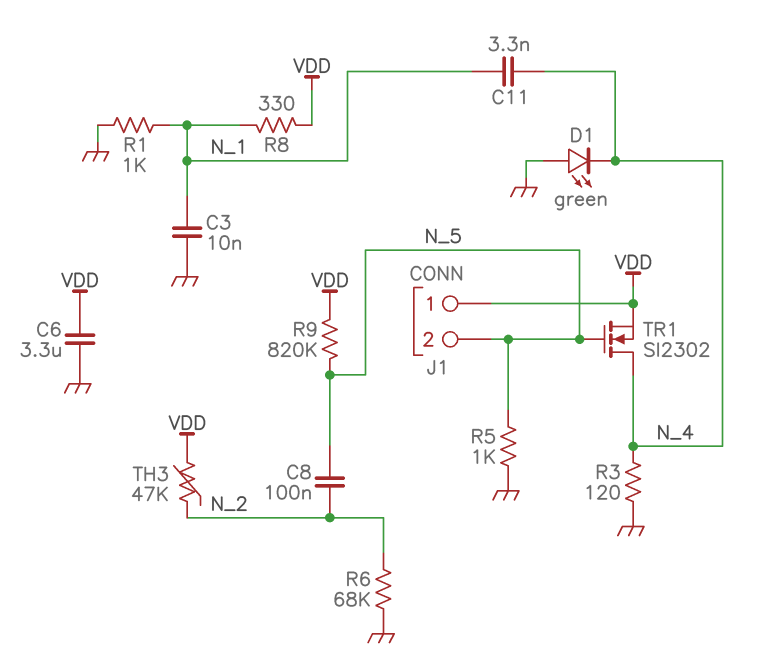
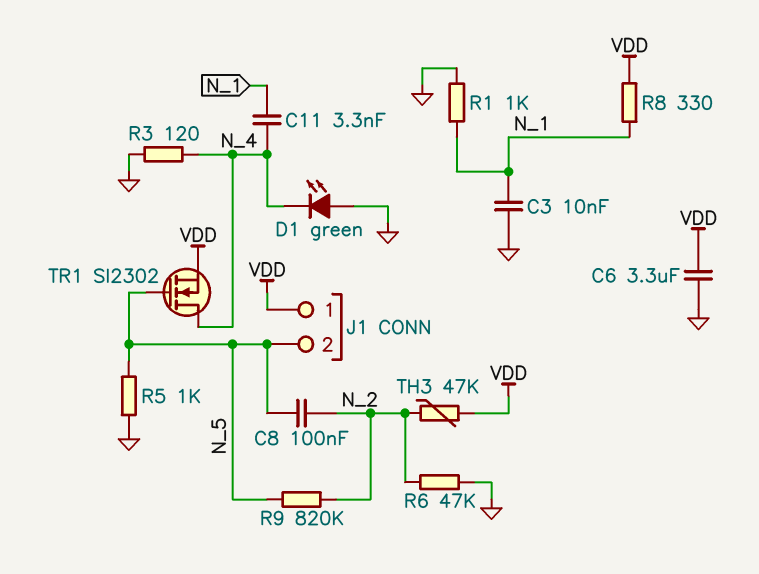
R6: 68k (GND, N_2) -> 47k (GND, N_2)
R9: 820k (N_5, VDD) -> 820k (N_2, N_5)

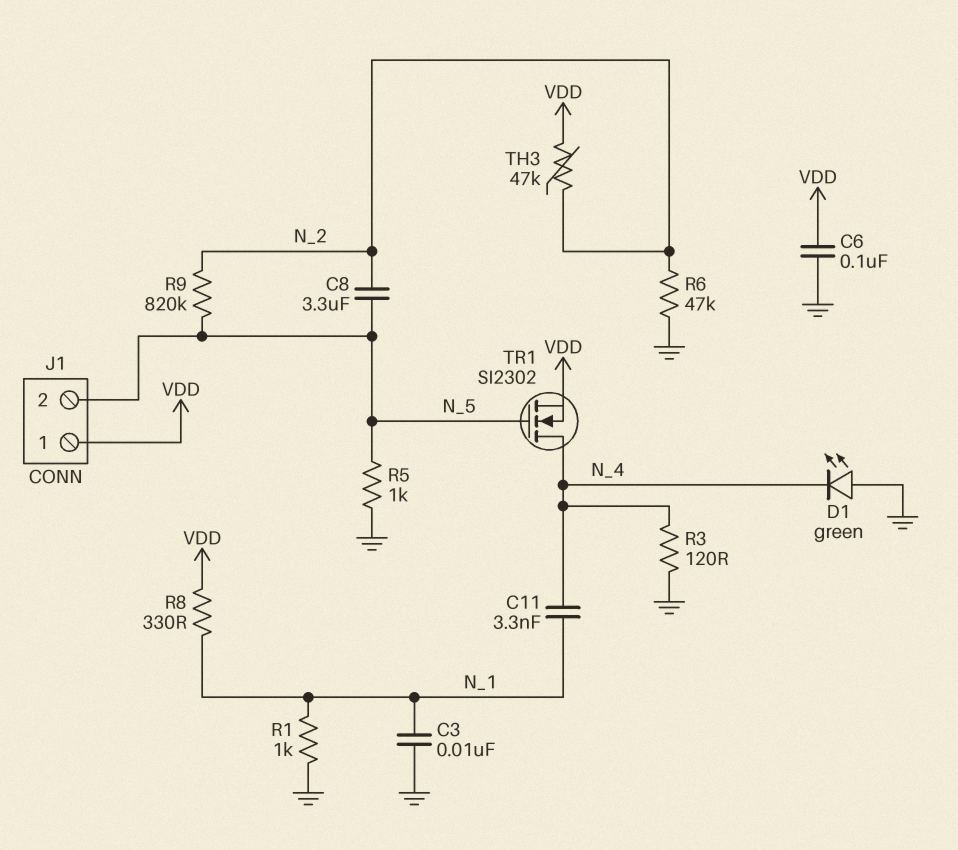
C6: 3.3uF (GND, VDD) -> 100nF (GND, VDD)
C8: 100nF (N_2, N_5) -> 3.3uF (N_2, N_5)

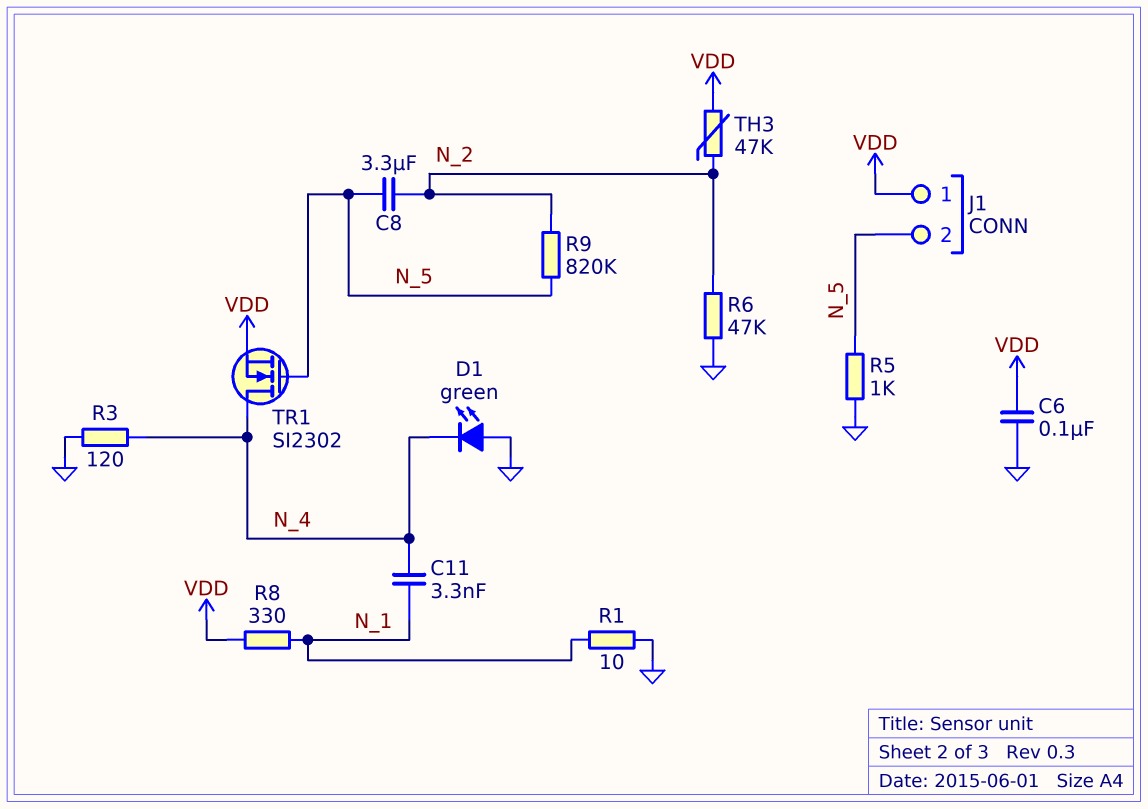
C3: 10nF (GND, N_1) -> none
R1: 1k (GND, N_1) -> 10 (GND, N_1)

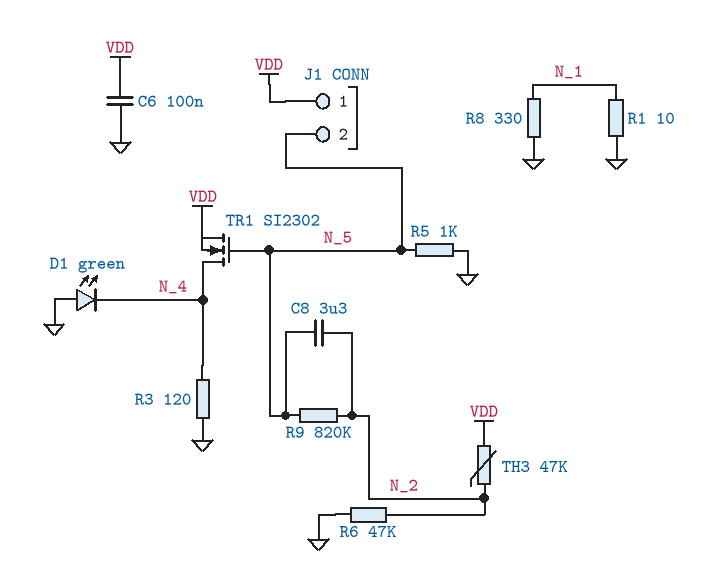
C11: 3.3nF (N_1, N_4) -> none
R8: 330 (N_1, VDD) -> 330 (GND, N_1)

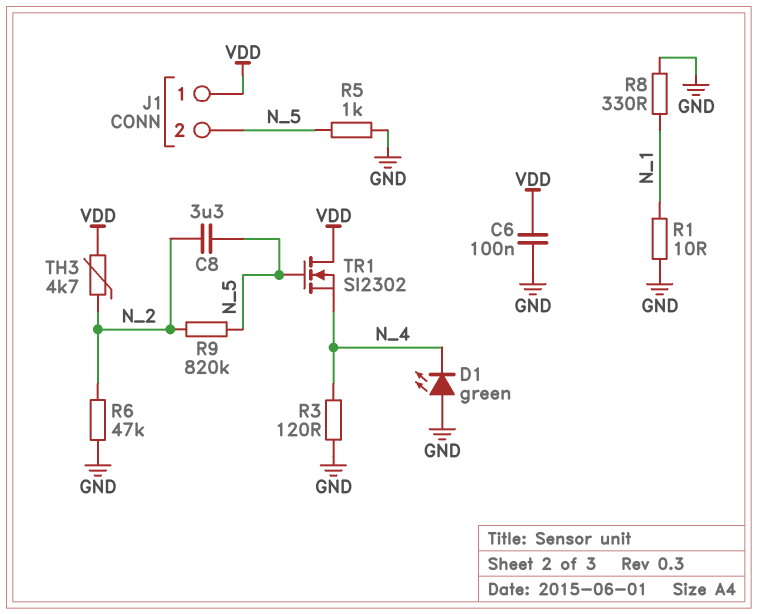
TH3: 47k (N_2, VDD) -> 4.7k (N_2, VDD)
TR1: NMOS SI2302 (G N_5, D N_4, S VDD) -> NMOS SI2302 (G N_5, D VDD, S N_4)

